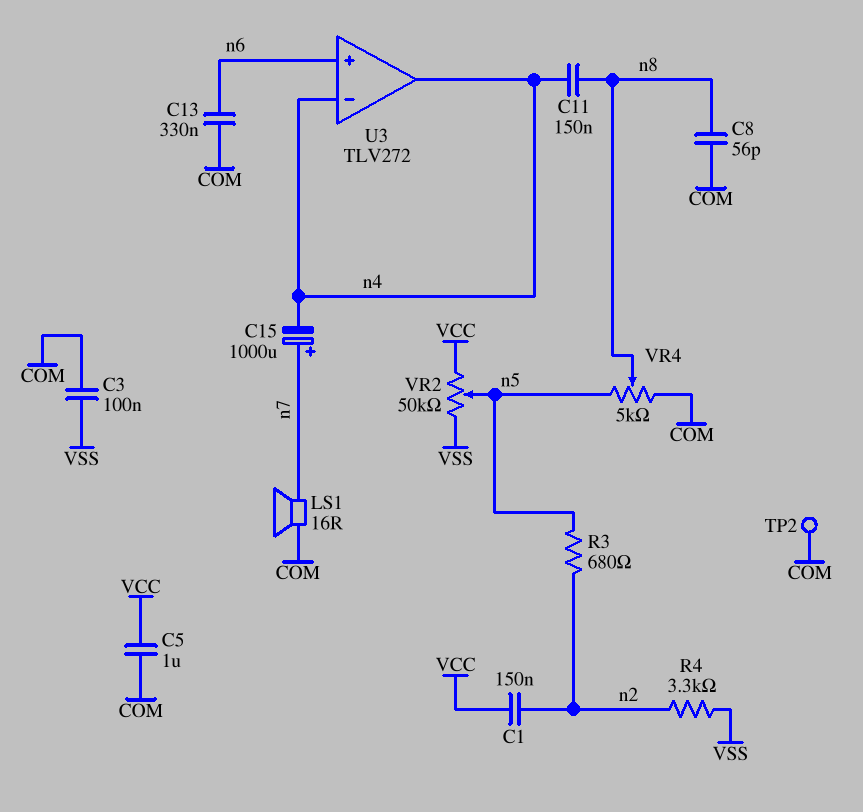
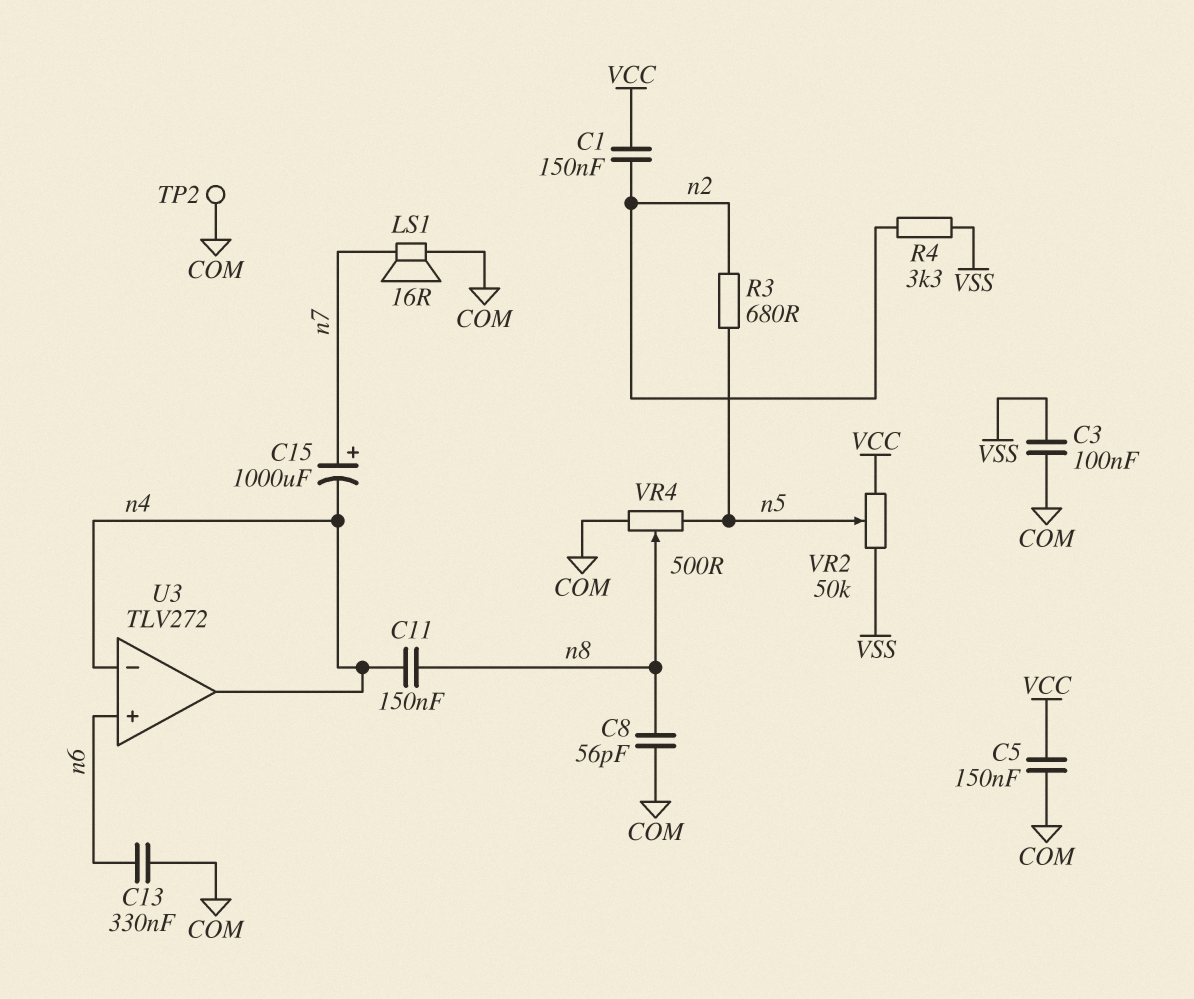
C5: 1uF (COM, VCC) -> 150nF (COM, VCC)
VR4: 5k (COM, n5, wiper n8) -> 500 (COM, n5, wiper n8)

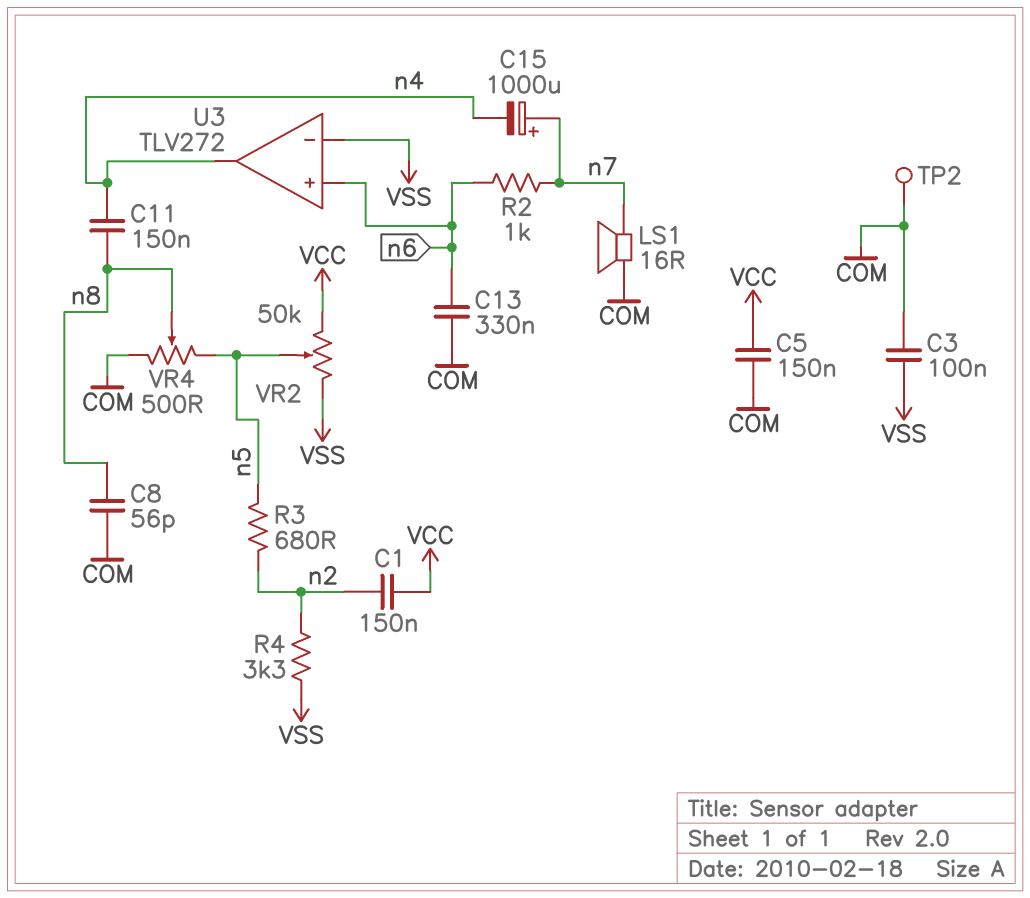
R2: none -> 1k (n6, n7)
U3 pin in-: n4 -> VSS

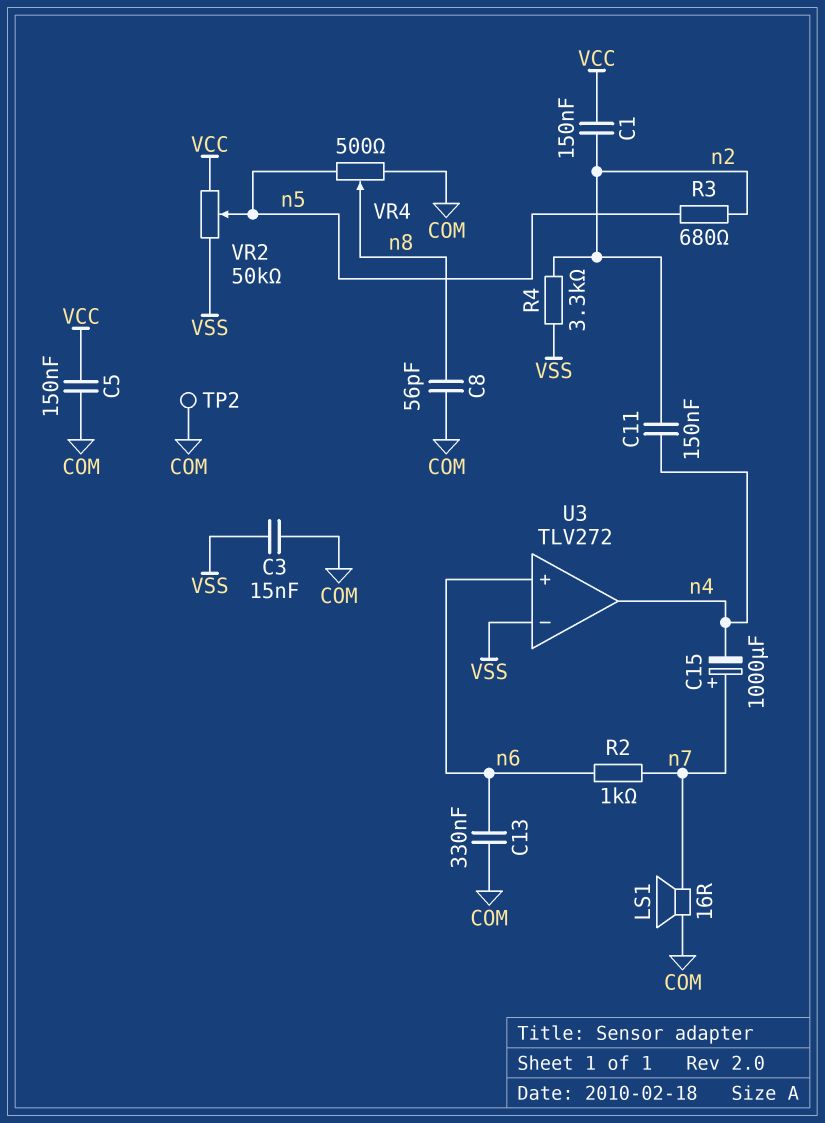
C3: 100nF (COM, VSS) -> 15nF (COM, VSS)
C11: 150nF (n4, n8) -> 150nF (n2, n4)

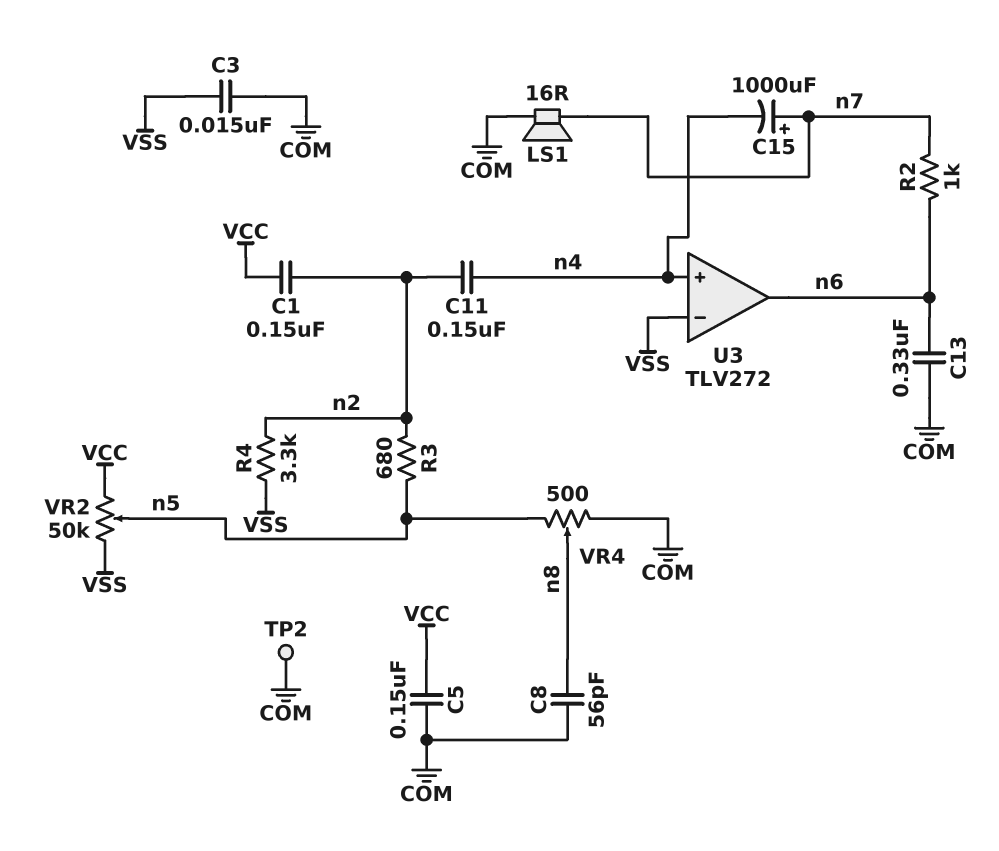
U3 pin in+: n6 -> n4
U3 pin out: n4 -> n6

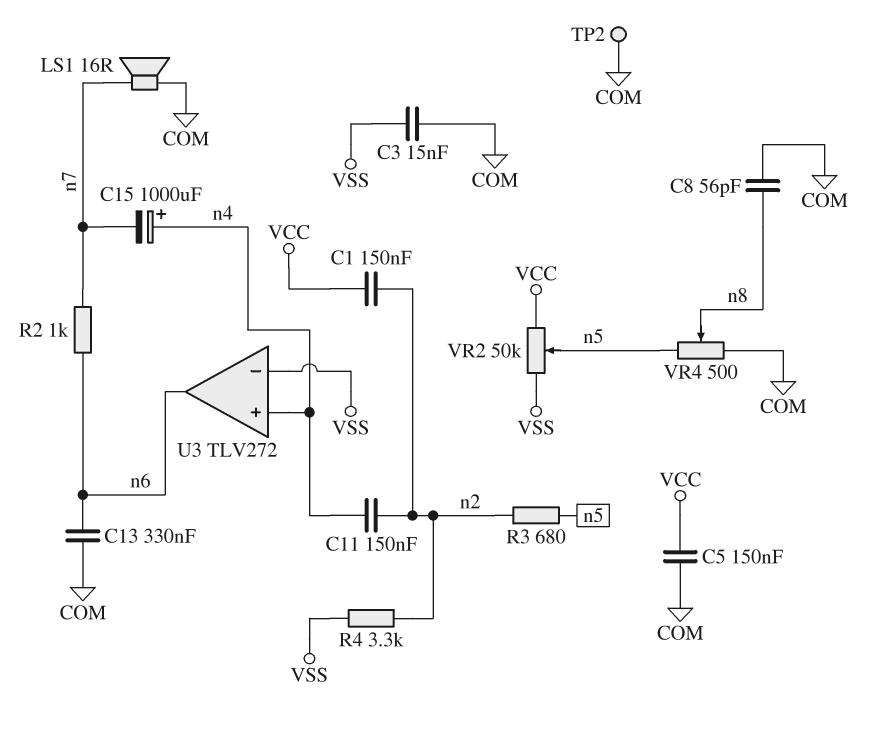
C15: 1000uF (plus n7, minus n4) -> 1000uF (plus n4, minus n7)

